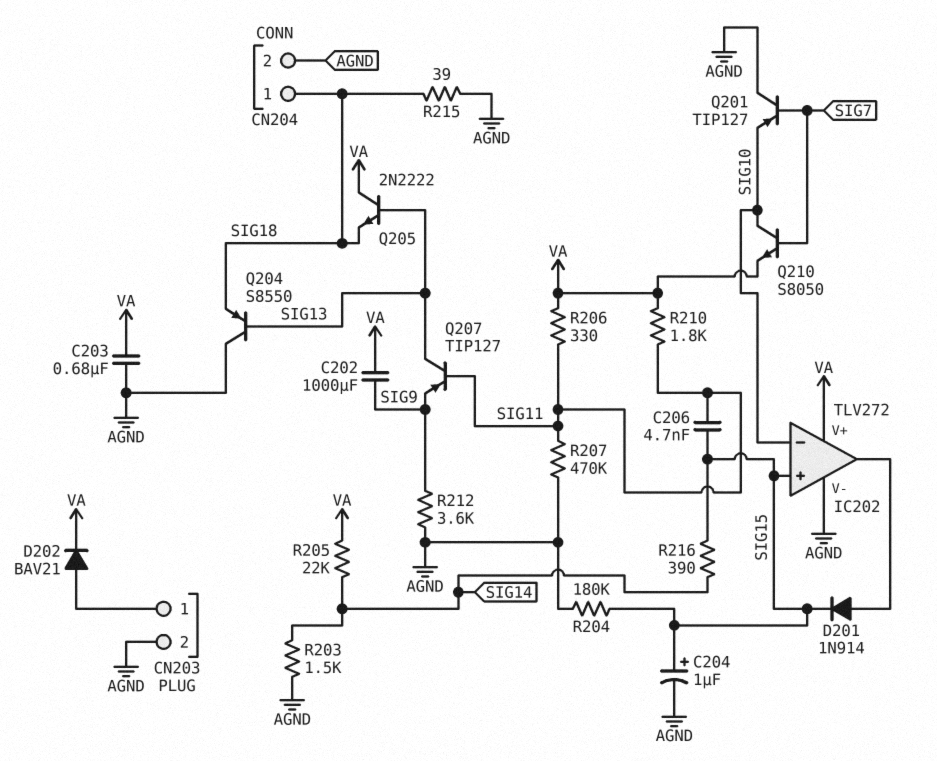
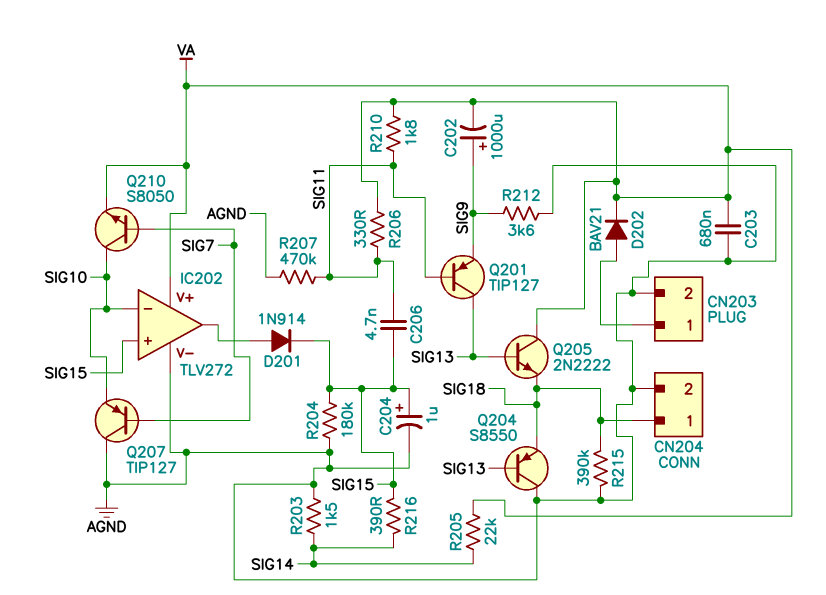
C202: 1000uF (SIG9, VA) -> 1000uF (plus SIG9, minus VA)
Q201: PNP TIP127 (B SIG7, C AGND, E SIG10) -> PNP TIP127 (B SIG11, C SIG13, E SIG9)
Q207: PNP TIP127 (B SIG11, C SIG13, E SIG9) -> PNP TIP127 (B SIG7, C AGND, E SIG10)
R215: 39 (AGND, SIG18) -> 390k (AGND, SIG18)

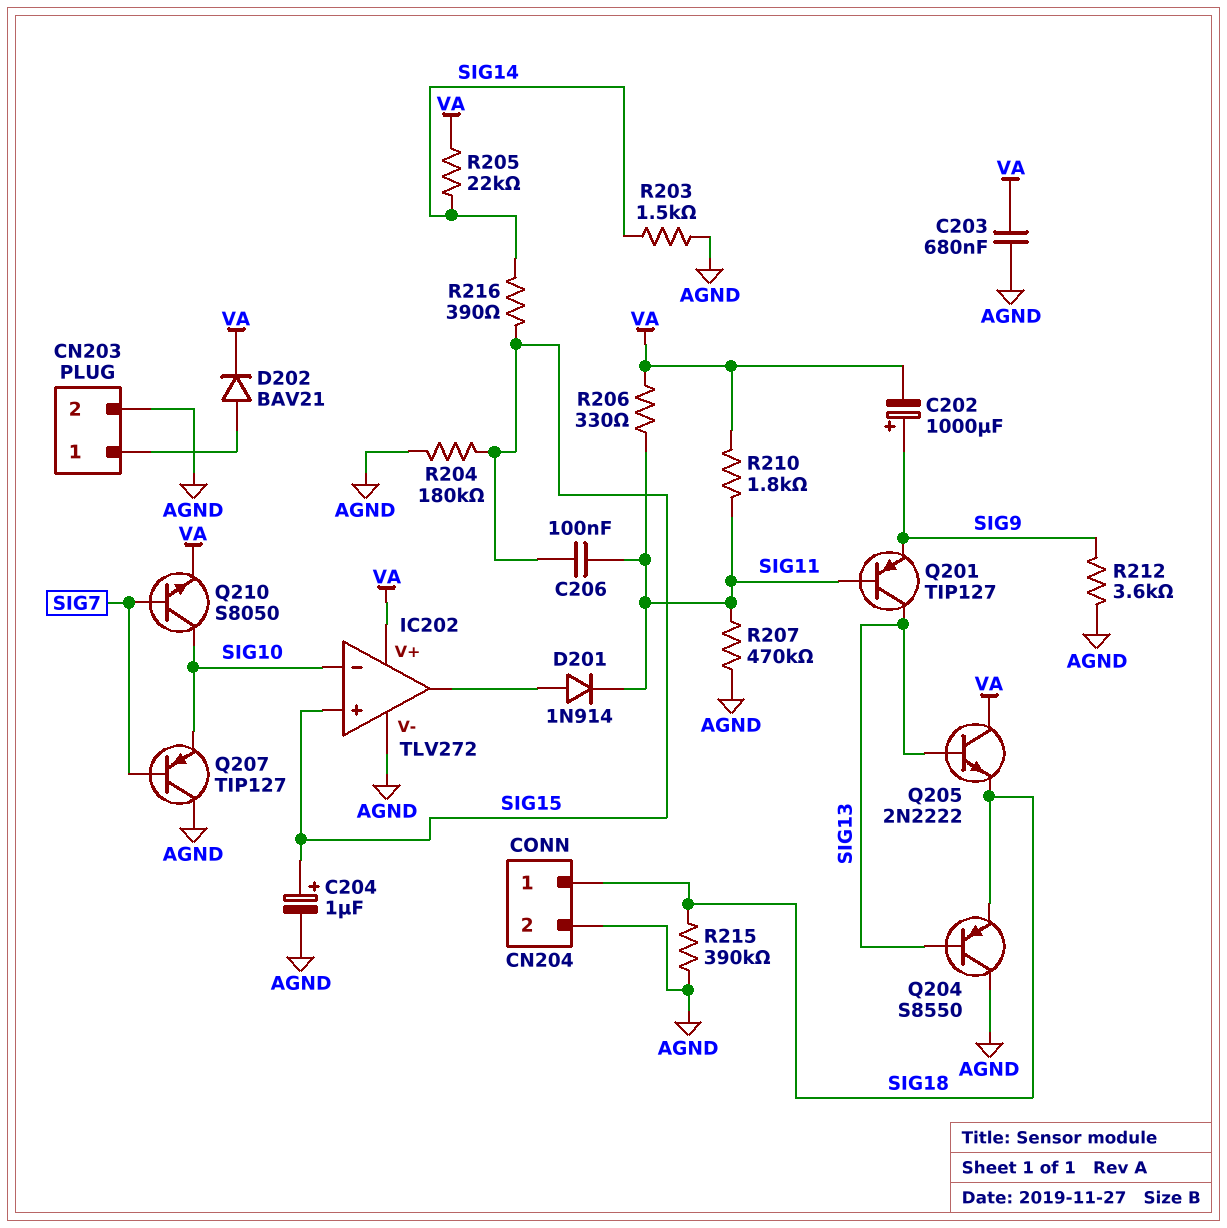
C206: 4.7nF (SIG11, SIG15) -> 100nF (SIG11, SIG15)
D201: diode 1N914 (A IC202/out, K SIG15) -> diode 1N914 (A IC202/out, K SIG11)

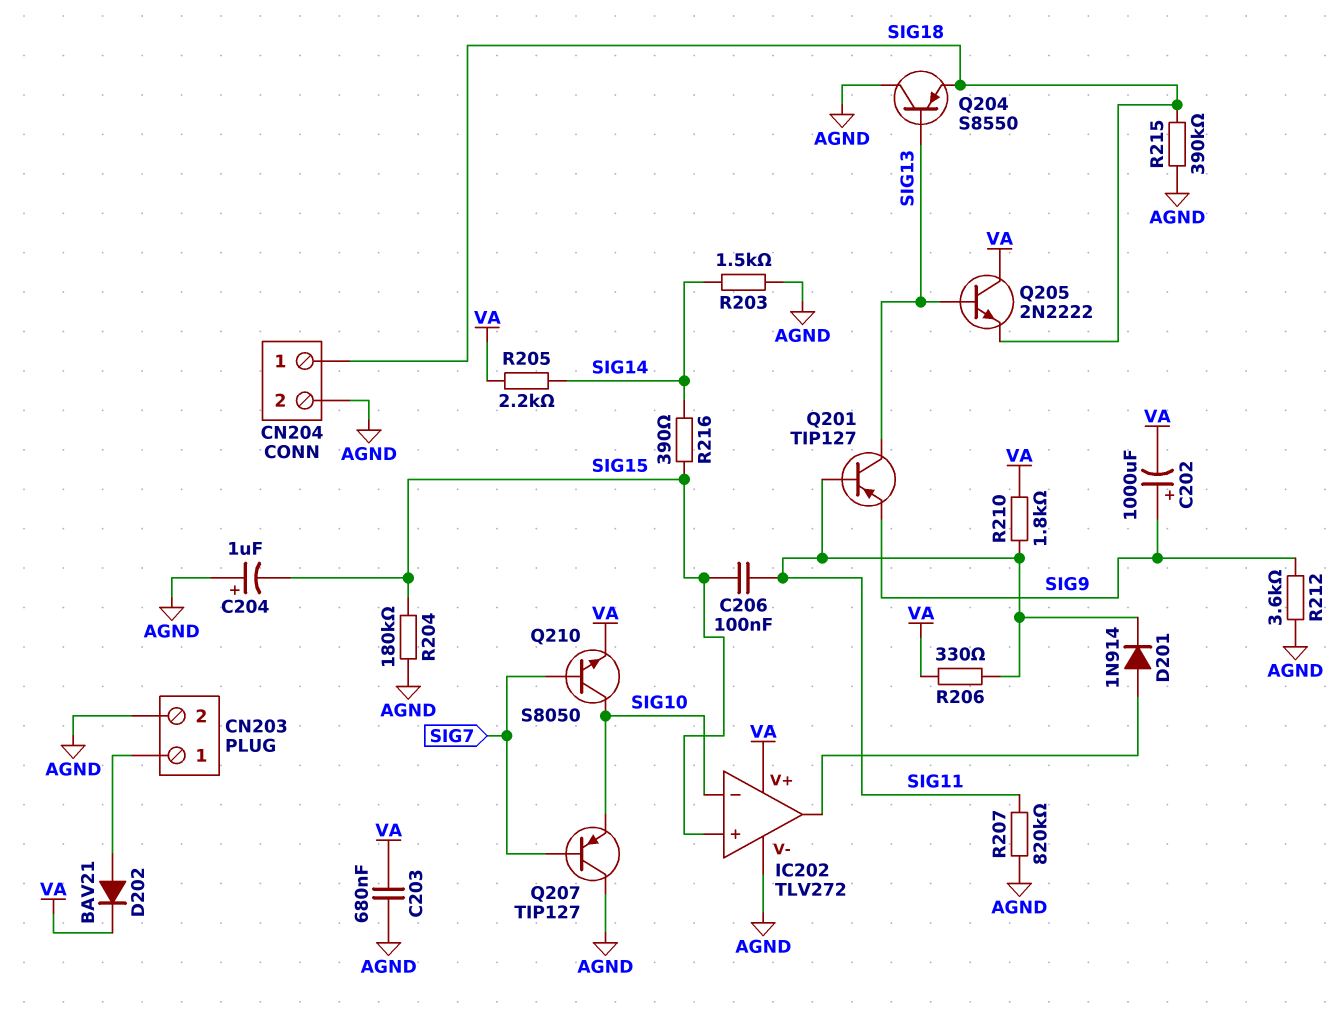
C204: 1uF (plus SIG15, minus AGND) -> 1uF (plus AGND, minus SIG15)
R205: 22k (SIG14, VA) -> 2.2k (SIG14, VA)
R207: 470k (AGND, SIG11) -> 820k (AGND, SIG11)

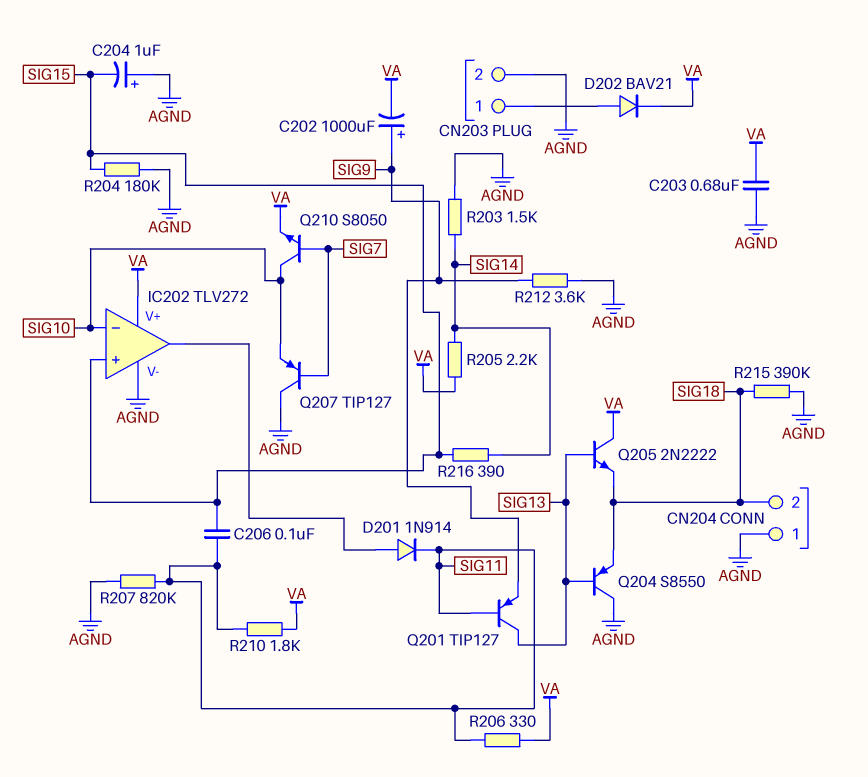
CN204 pin 1: SIG18 -> AGND
CN204 pin 2: AGND -> SIG18

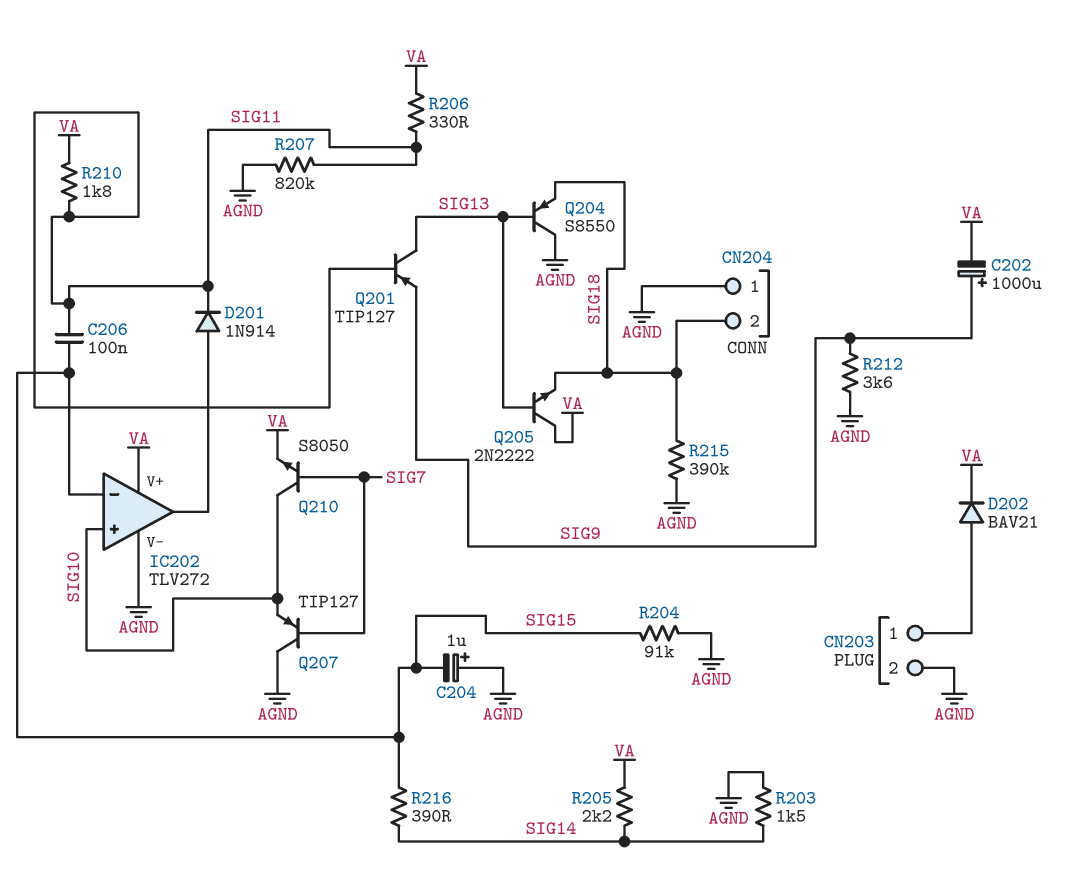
C203: 680nF (AGND, VA) -> none
IC202 pin in+: SIG15 -> SIG10
IC202 pin in-: SIG10 -> SIG15
R204: 180k (AGND, SIG15) -> 91k (AGND, SIG15)

